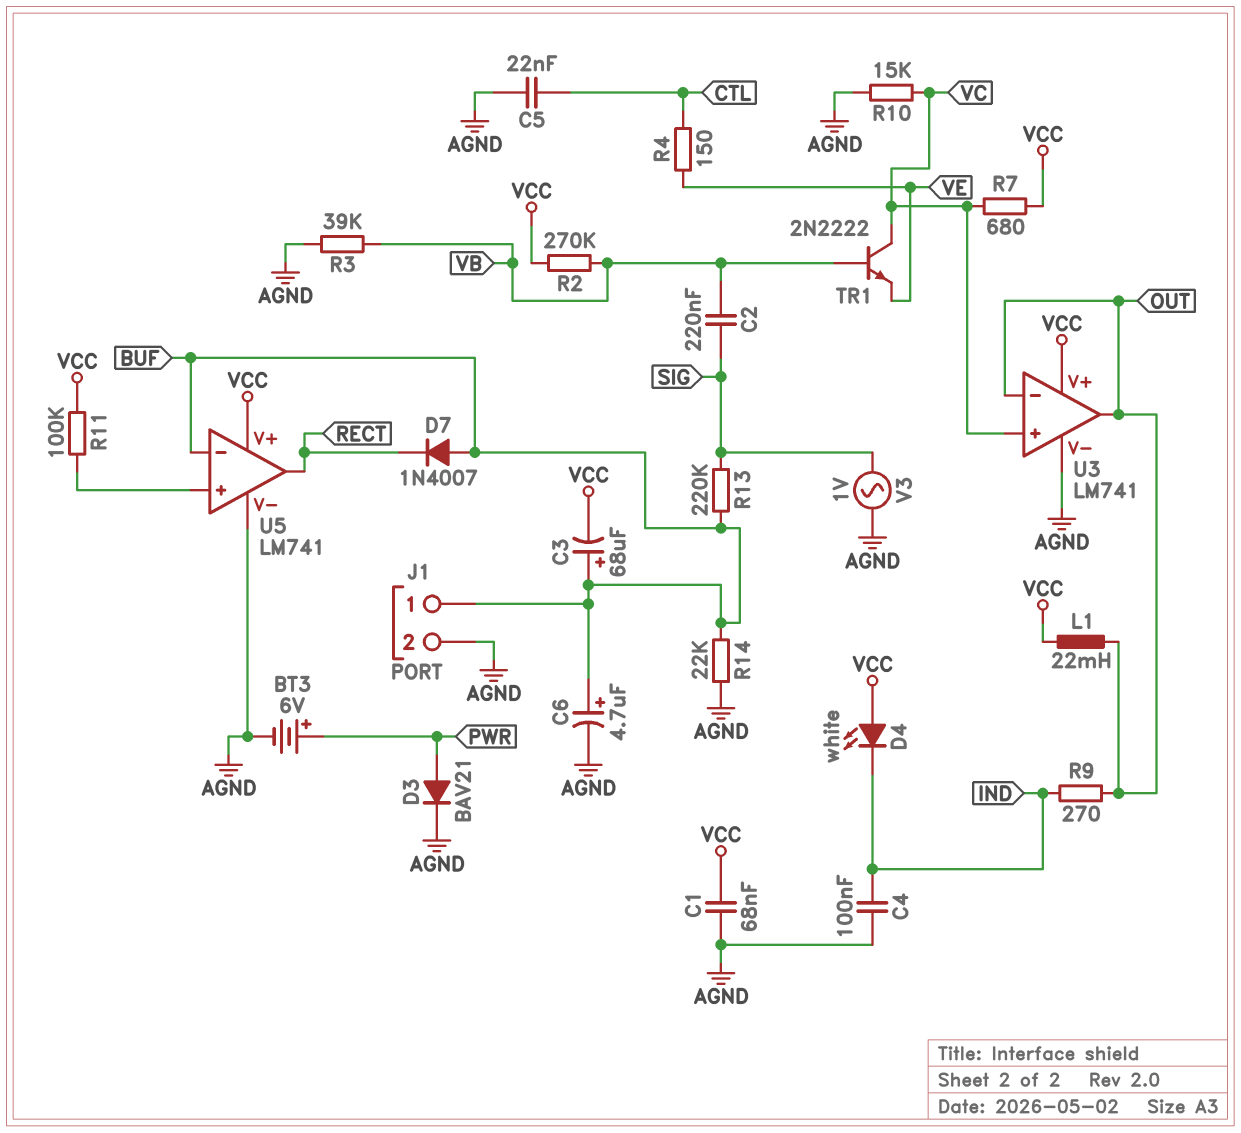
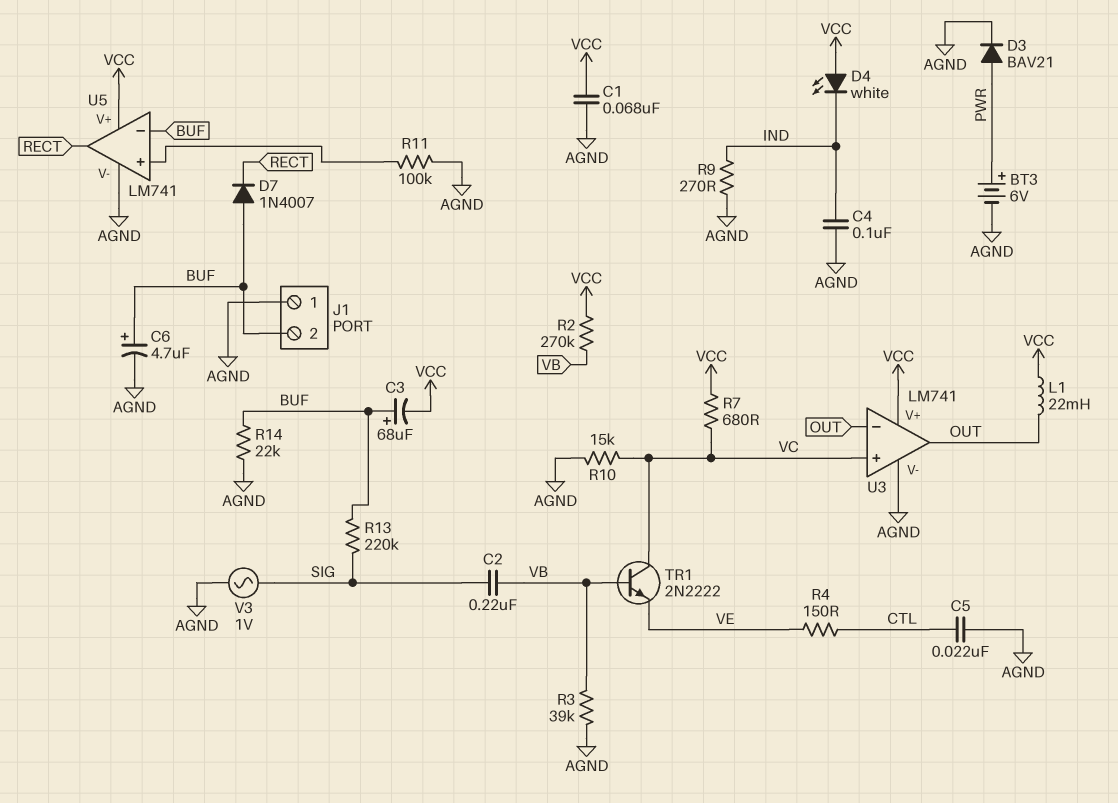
J1 pin 1: BUF -> AGND
J1 pin 2: AGND -> BUF
R9: 270 (IND, OUT) -> 270 (AGND, IND)
R11: 100k (U5/in+, VCC) -> 100k (AGND, U5/in+)

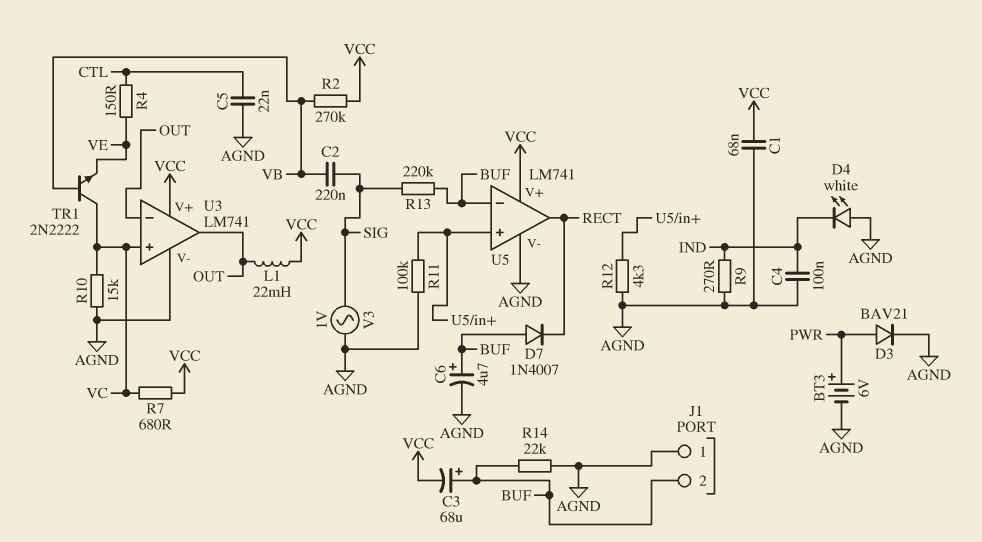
D4: LED white (A VCC, K IND) -> LED white (A AGND, K IND)
R3: 39k (AGND, VB) -> none
R12: none -> 4.3k (AGND, U5/in+)

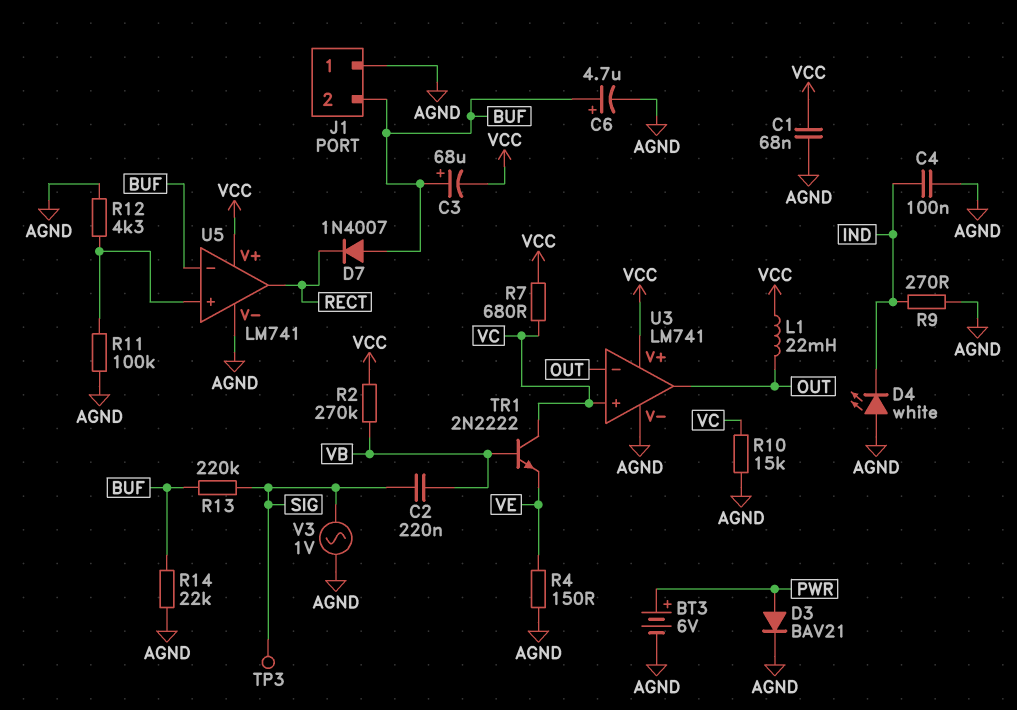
C5: 22nF (AGND, CTL) -> none
R4: 150 (CTL, VE) -> 150 (AGND, VE)
TP3: none -> test point (SIG)

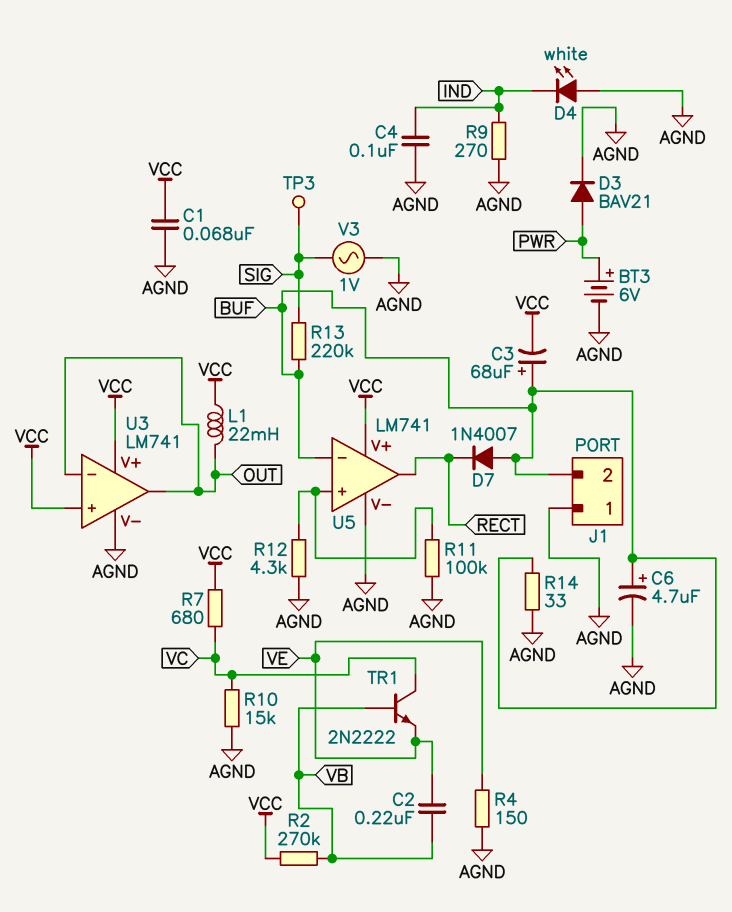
C2: 220nF (SIG, VB) -> 220nF (VB, VE)
R14: 22k (AGND, BUF) -> 33 (AGND, BUF)
U3 pin in+: VC -> VCC

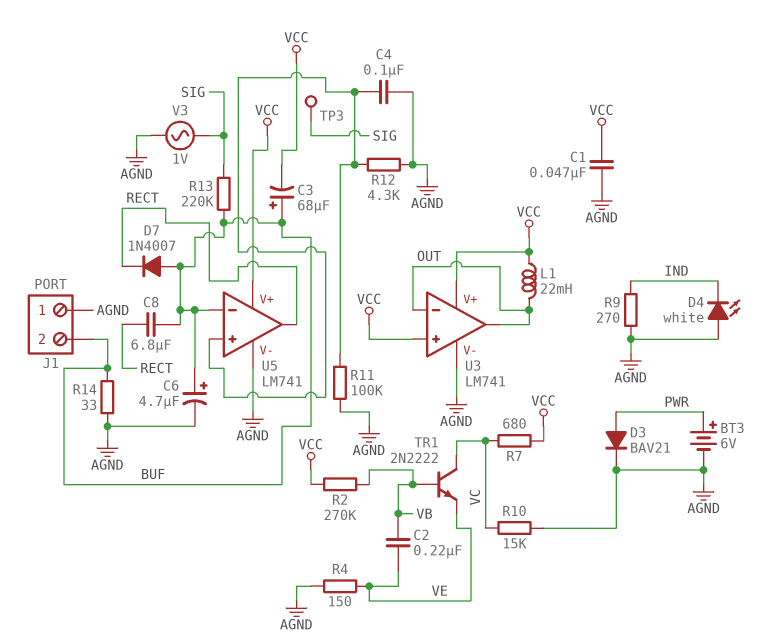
C1: 68nF (AGND, VCC) -> 47nF (AGND, VCC)
C4: 100nF (AGND, IND) -> 100nF (AGND, U5/in+)
C8: none -> 6.8uF (BUF, RECT)

